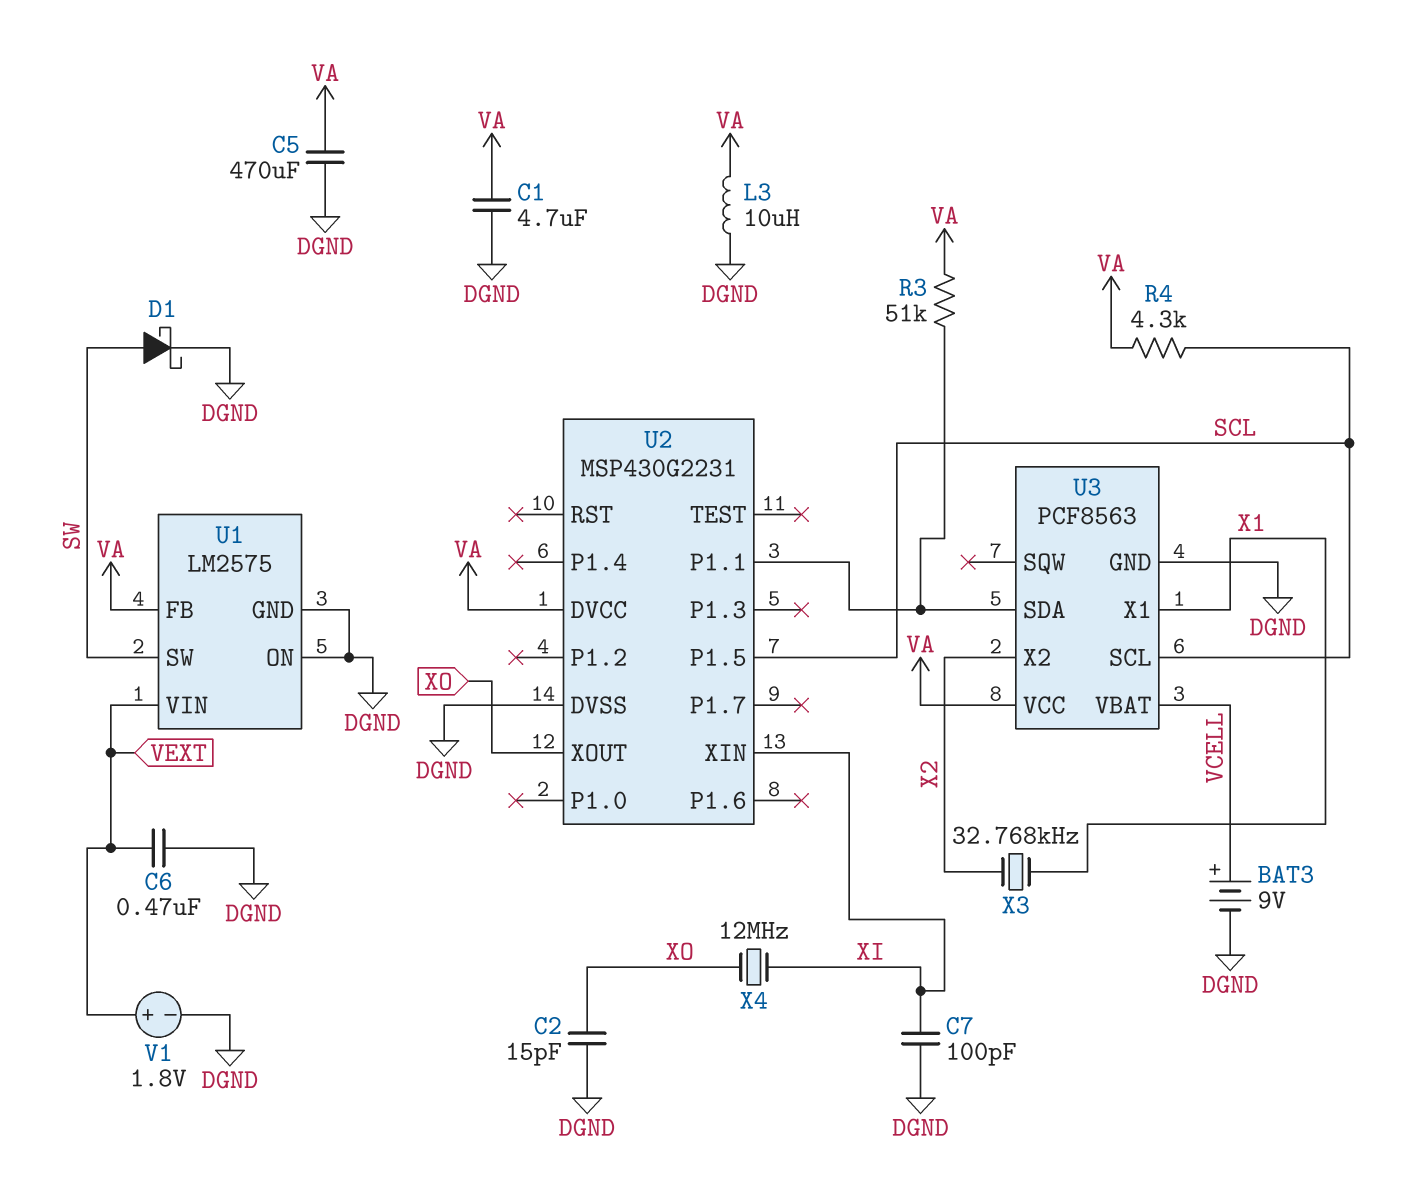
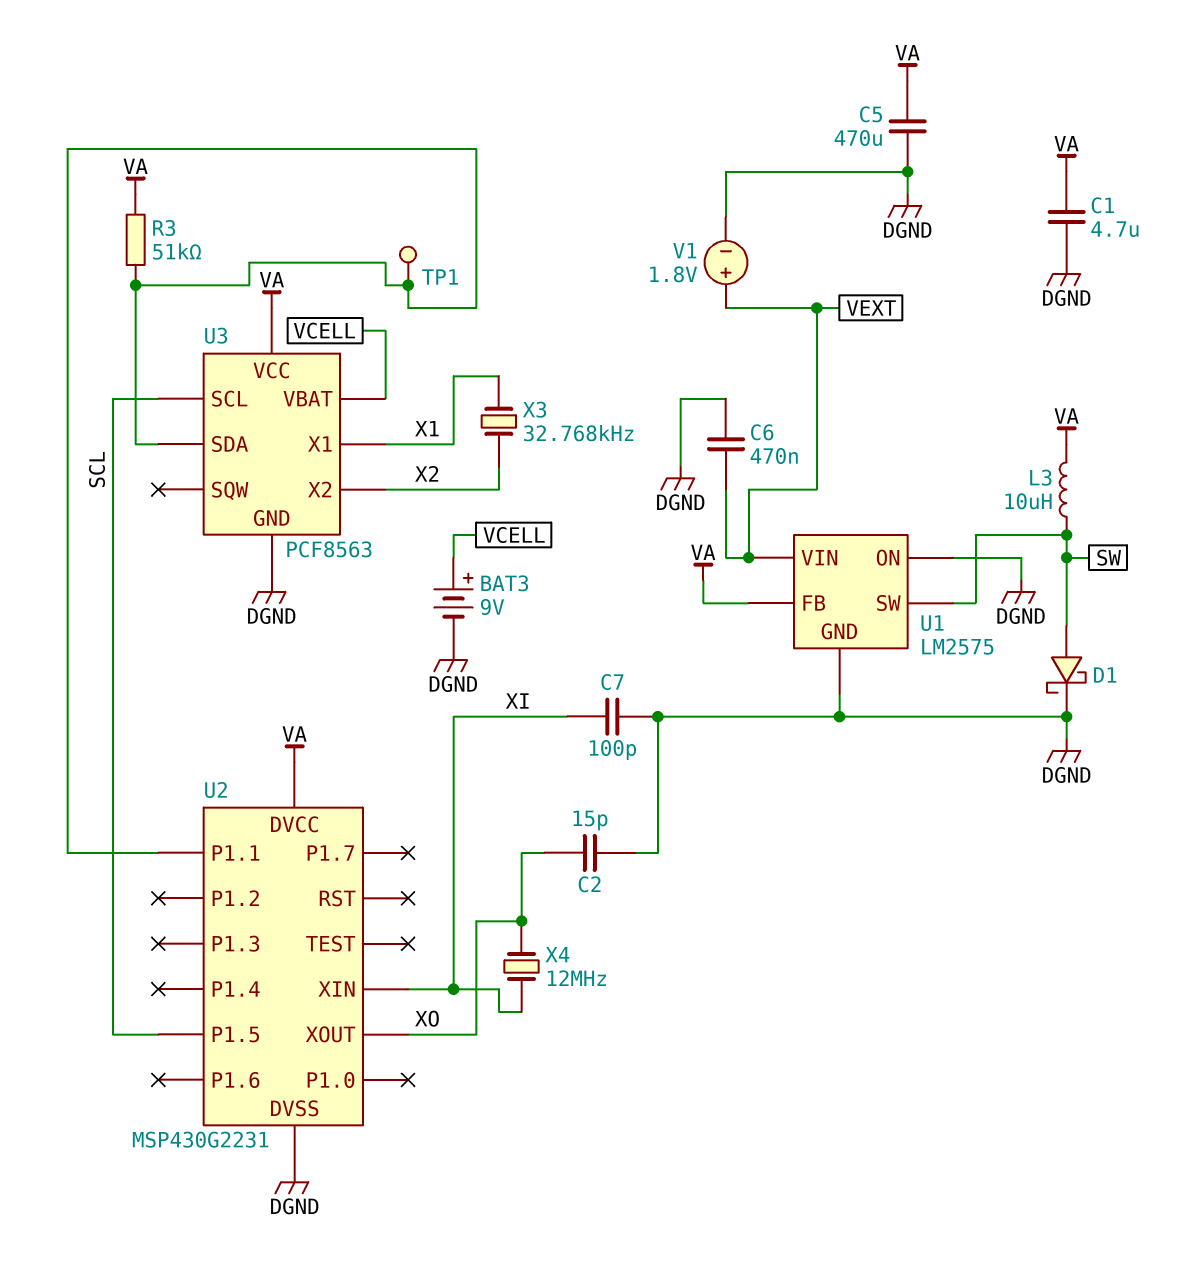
L3: 10uH (DGND, VA) -> 10uH (SW, VA)
R4: 4.3k (SCL, VA) -> none
TP1: none -> test point (U2/P1.1)

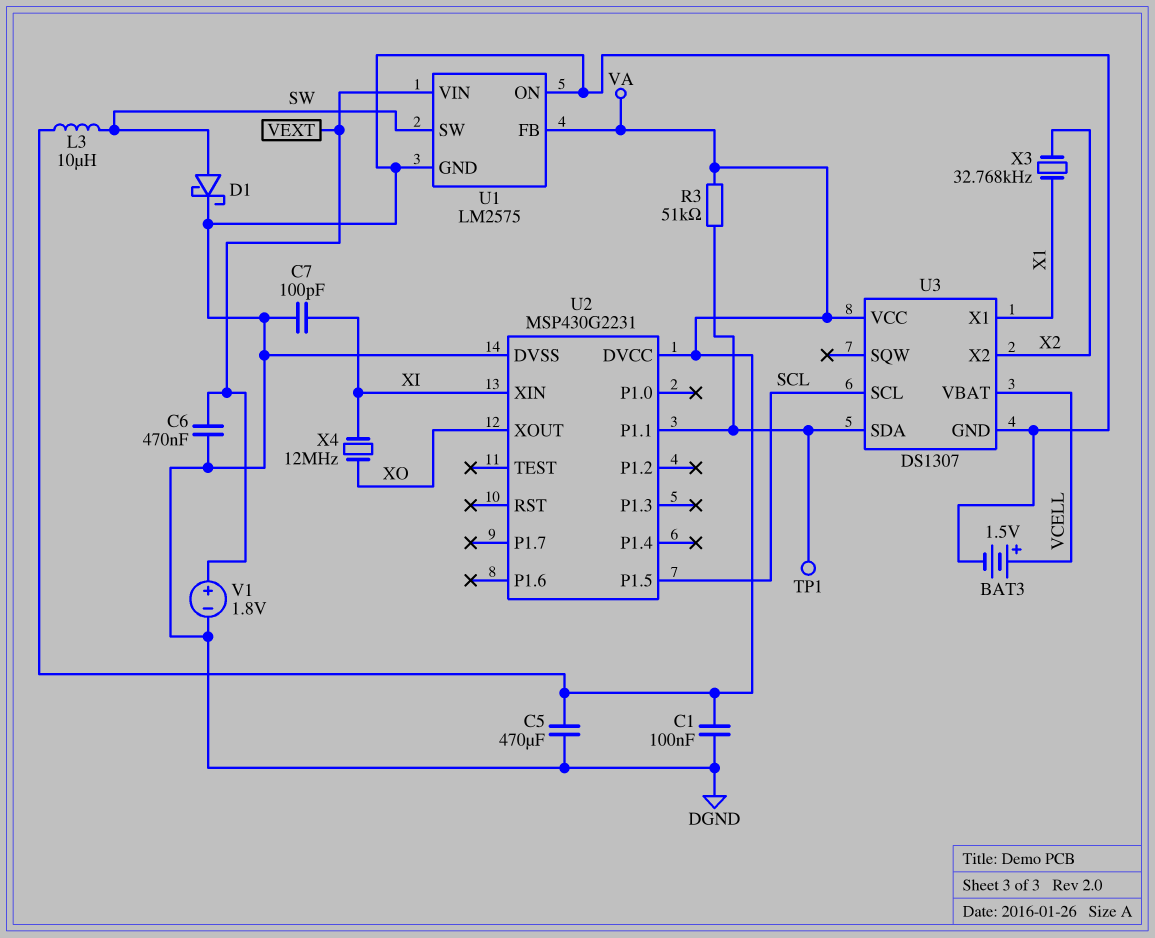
BAT3: 9V (plus VCELL, minus DGND) -> 1.5V (plus VCELL, minus DGND)
C1: 4.7uF (DGND, VA) -> 100nF (DGND, VA)
C2: 15pF (DGND, XO) -> none
U3: PCF8563 -> DS1307

